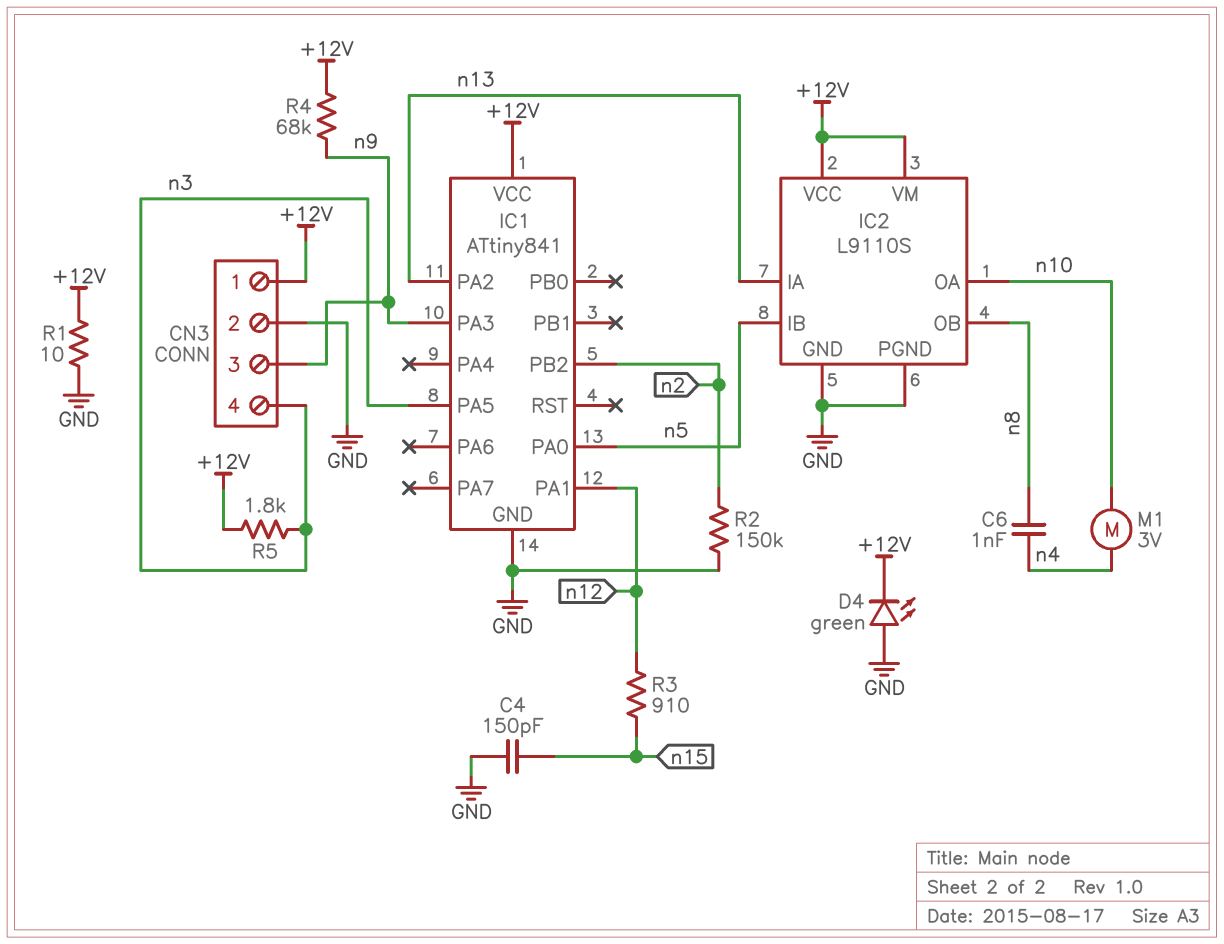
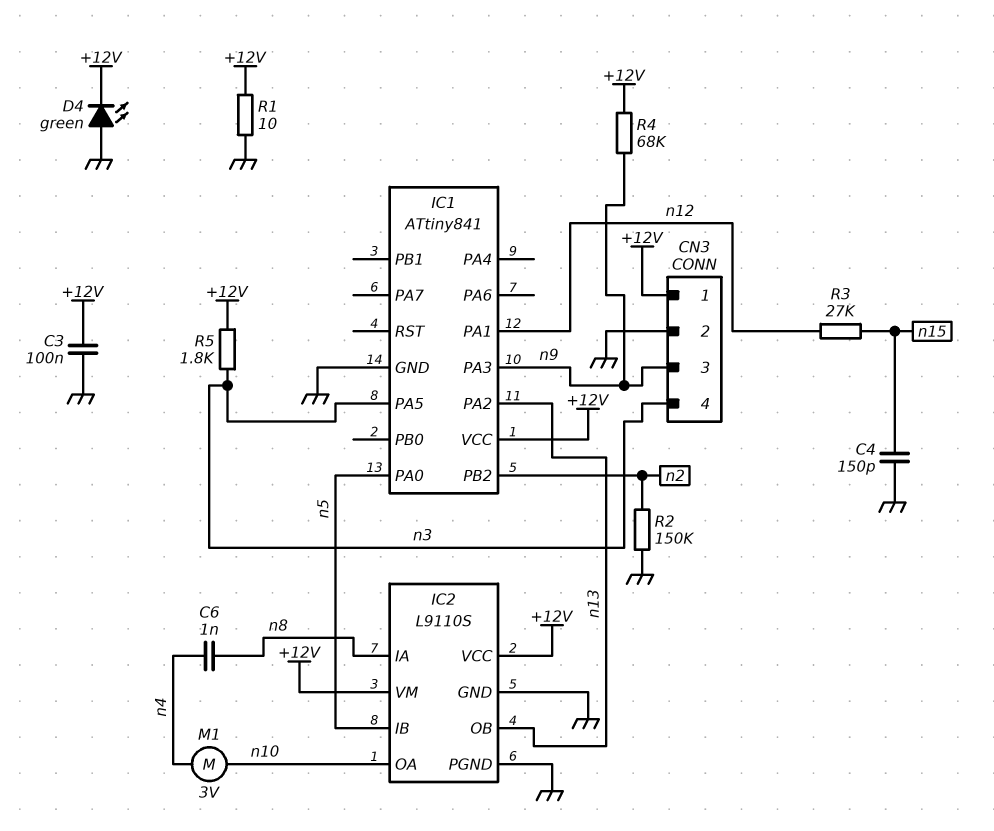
C3: none -> 100nF (+12V, GND)
IC2 pin IA: n13 -> n8
IC2 pin OB: n8 -> n13
R3: 910 (n12, n15) -> 27k (n12, n15)

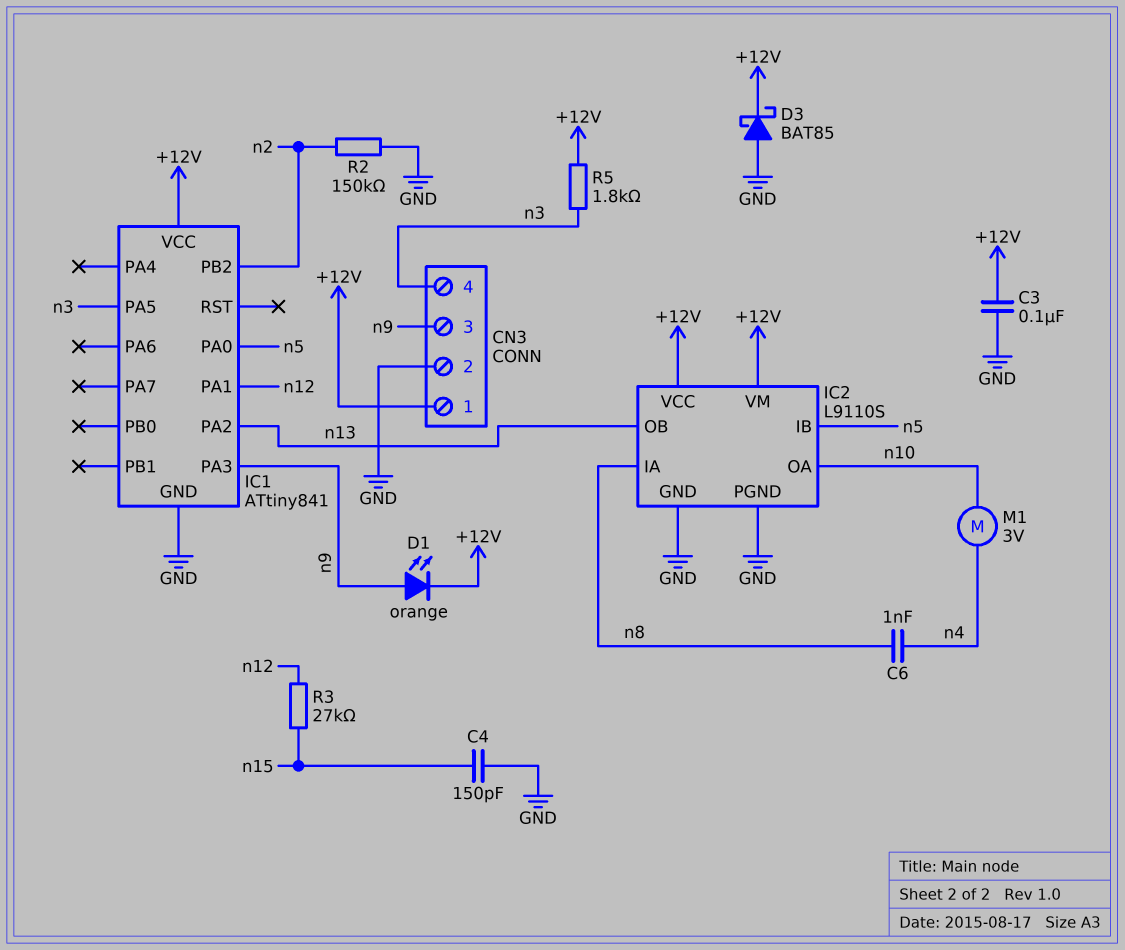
D1: none -> LED orange (A n9, K +12V)
D3: none -> schottky BAT85 (A GND, K +12V)
D4: LED green (A GND, K +12V) -> none
R1: 10 (+12V, GND) -> none
R4: 68k (+12V, n9) -> none

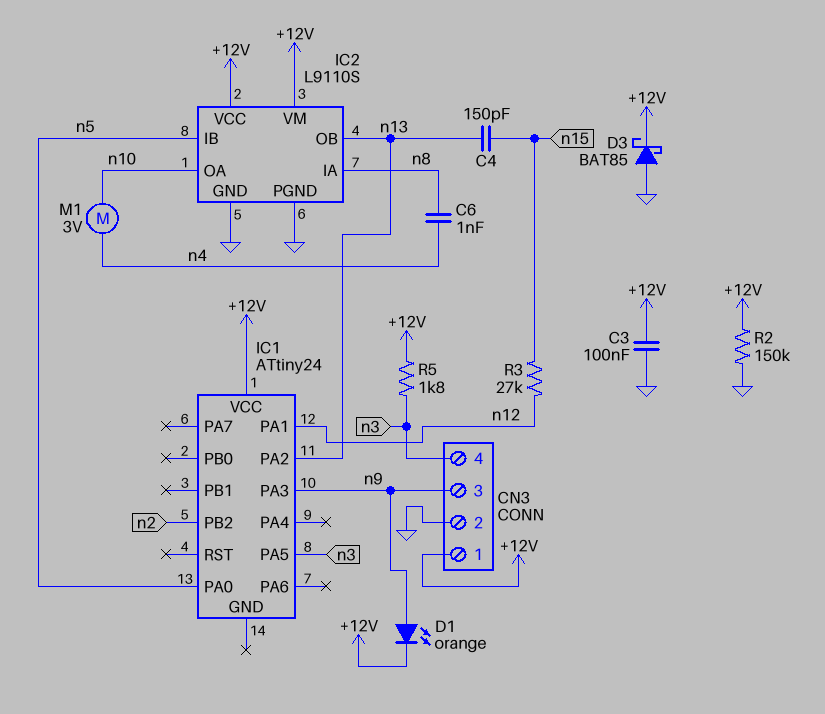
C4: 150pF (GND, n15) -> 150pF (n13, n15)
IC1: ATtiny841 -> ATtiny24
IC1 pin GND: GND -> none
R2: 150k (GND, n2) -> 150k (+12V, GND)

